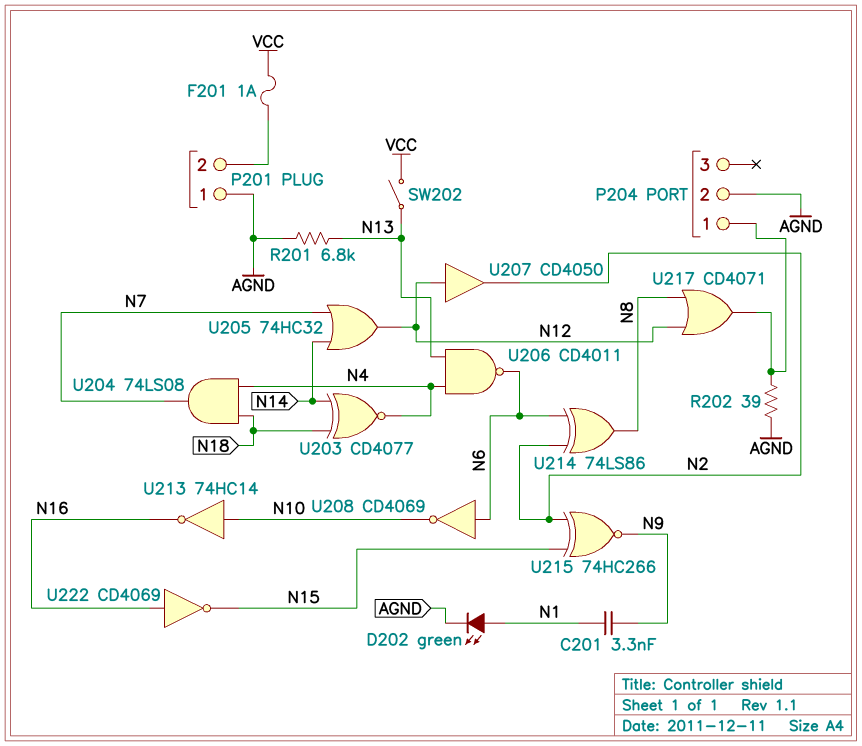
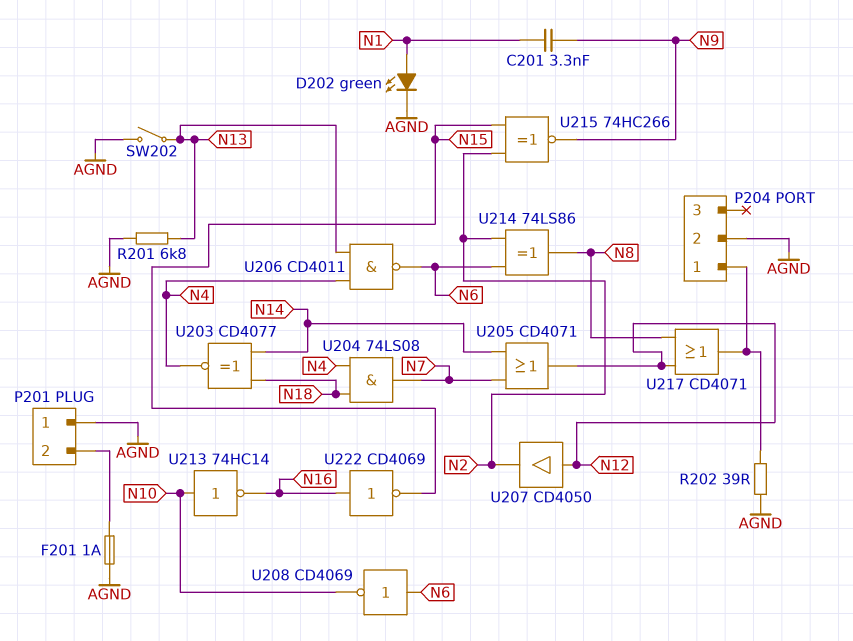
F201: 1A (P201/2, VCC) -> 1A (AGND, P201/2)
SW202: switch (N13, VCC) -> switch (AGND, N13)
U205: OR 74HC32 (in N7, in N14, out N12) -> OR CD4071 (in N7, in N14, out N12)

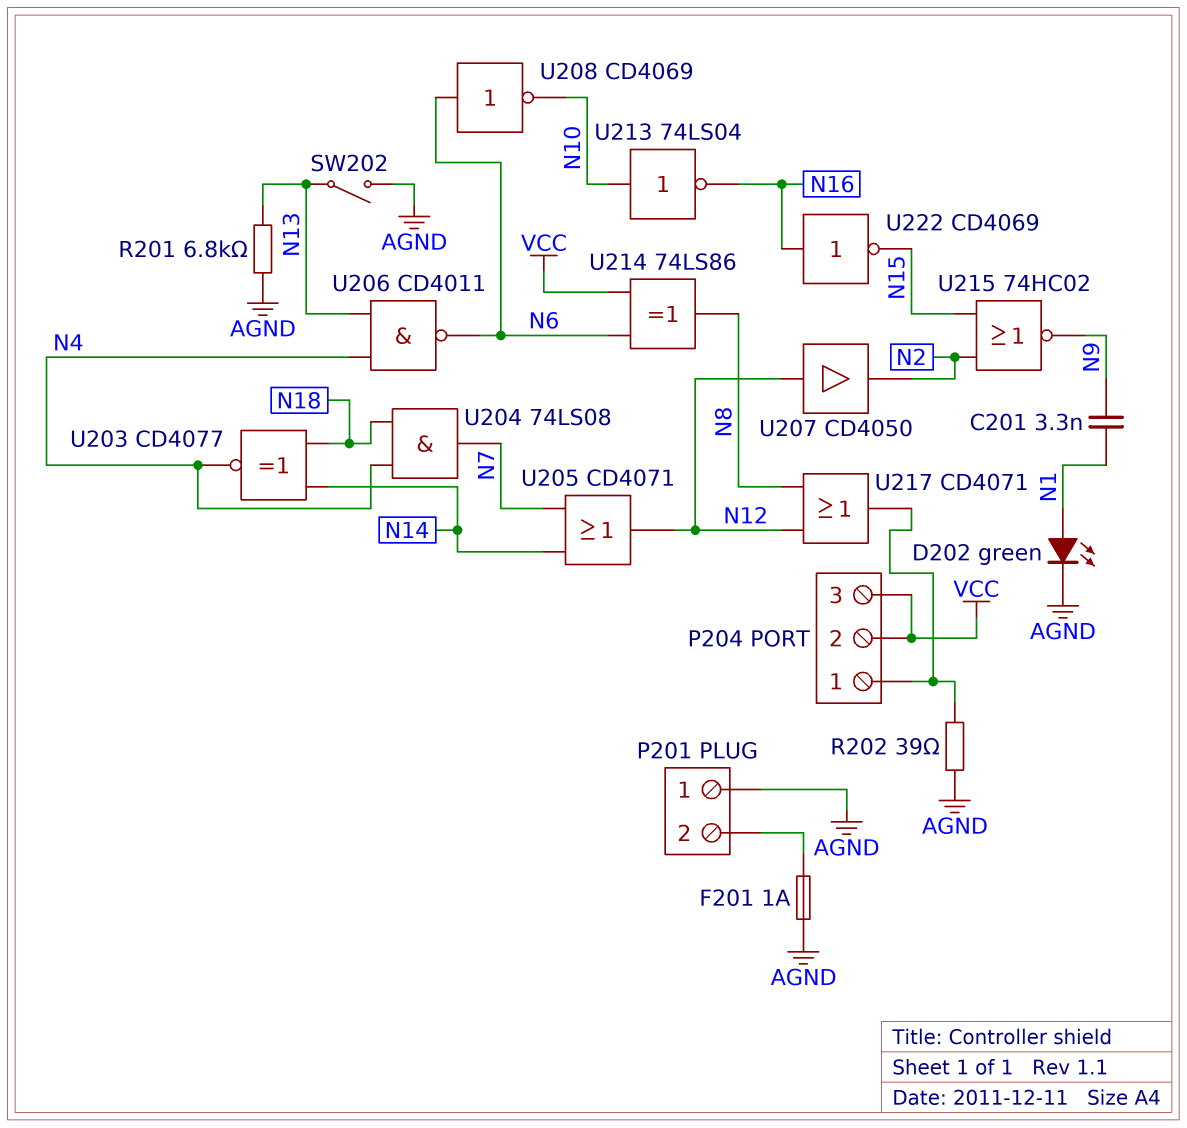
P204 pin 2: AGND -> VCC
P204 pin 3: none -> VCC
U213: NOT 74HC14 (in N10, out N16) -> NOT 74LS04 (in N10, out N16)
U214: XOR 74LS86 (in N2, in N6, out N8) -> XOR 74LS86 (in N6, in VCC, out N8)
U215: XNOR 74HC266 (in N2, in N15, out N9) -> NOR 74HC02 (in N2, in N15, out N9)

